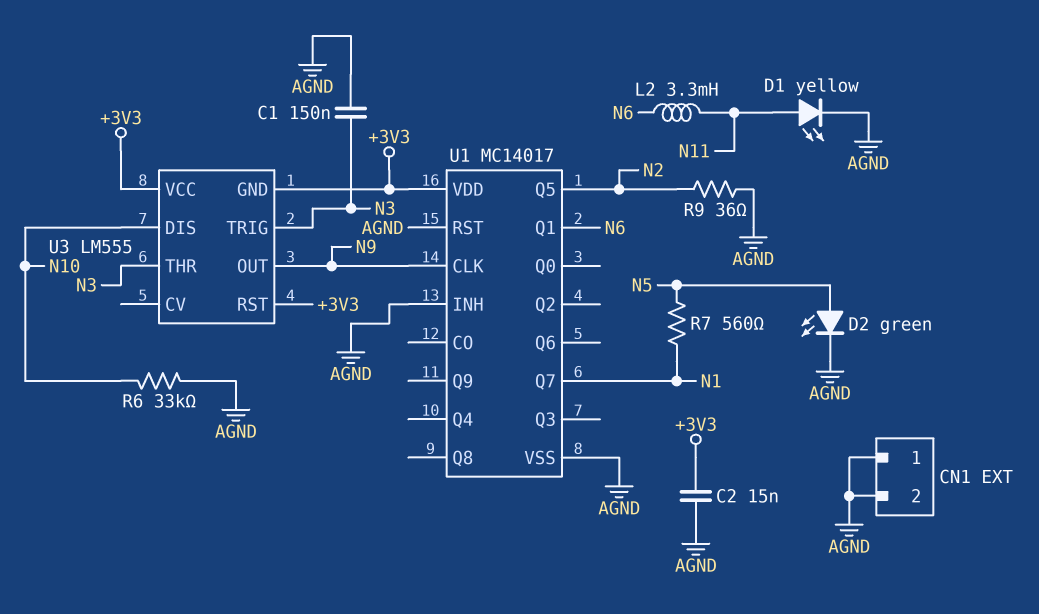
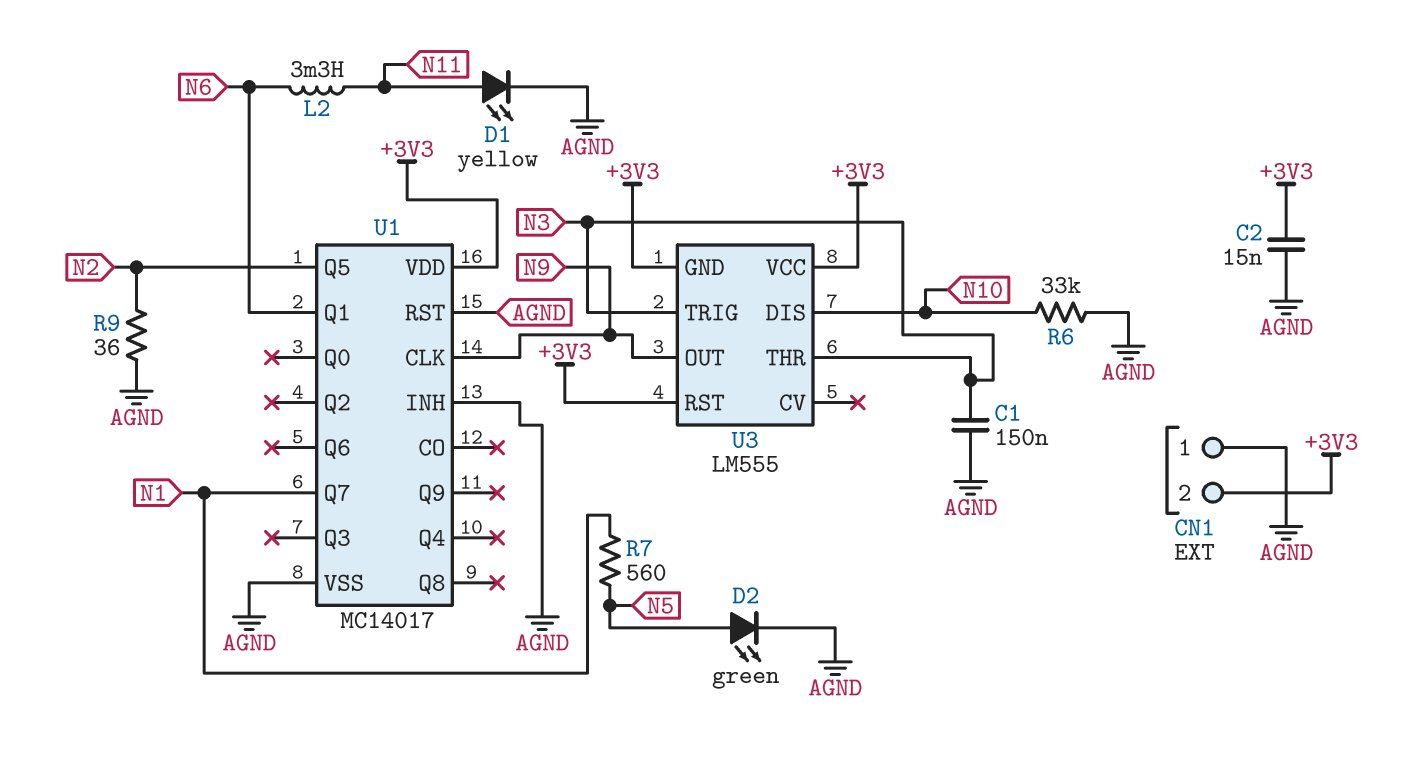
CN1 pin 2: AGND -> +3V3

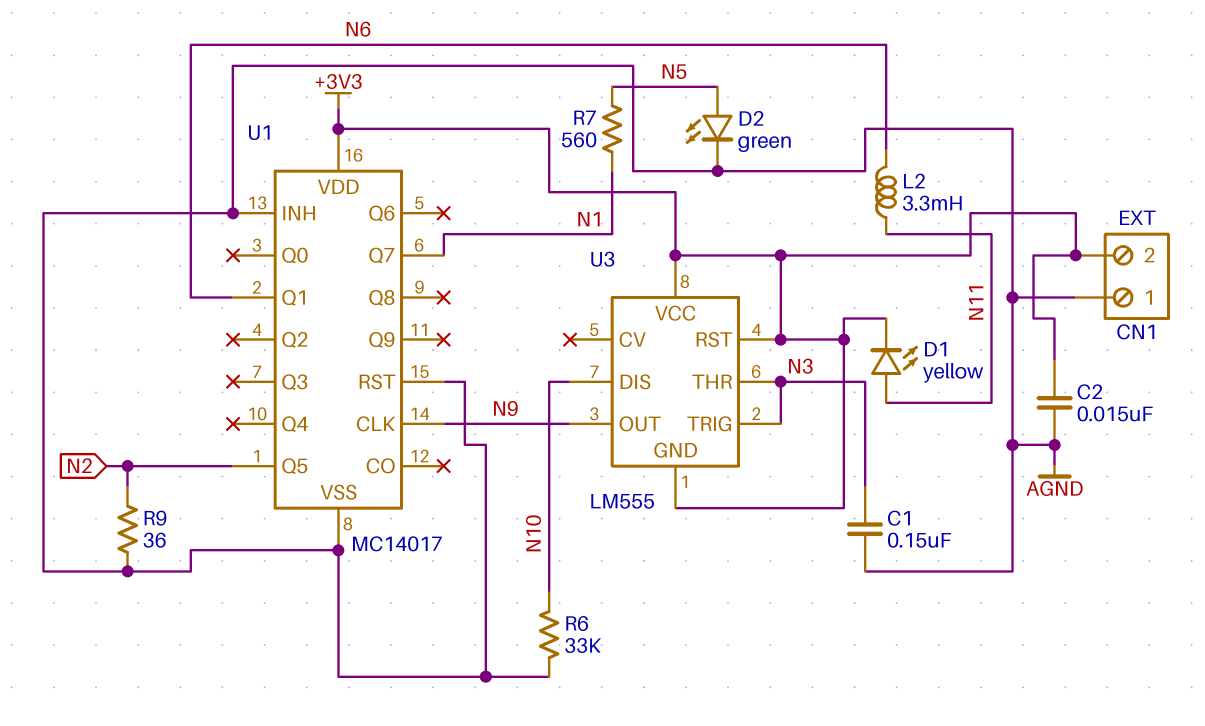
D1: LED yellow (A N11, K AGND) -> LED yellow (A N11, K +3V3)

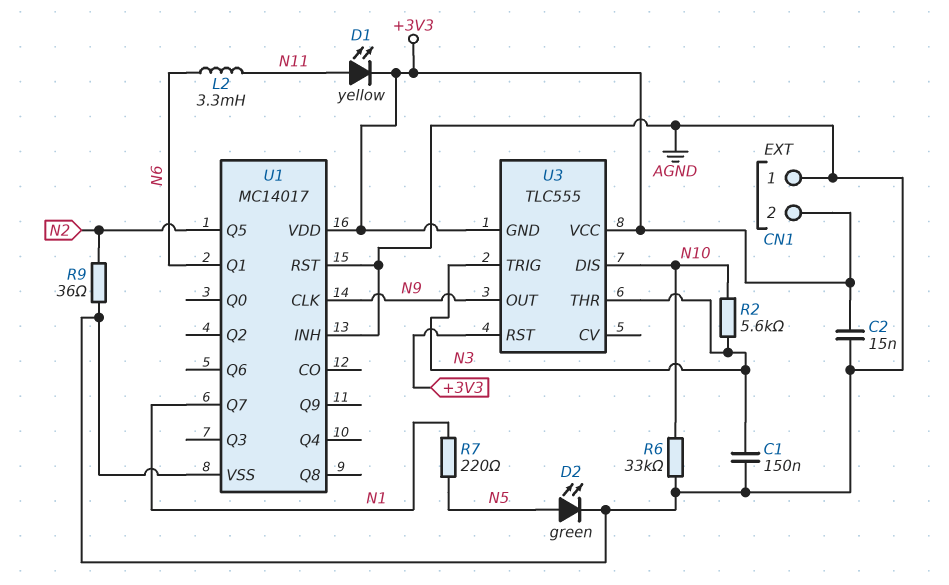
R2: none -> 5.6k (N3, N10)
R7: 560 (N1, N5) -> 220 (N1, N5)
U3: LM555 -> TLC555

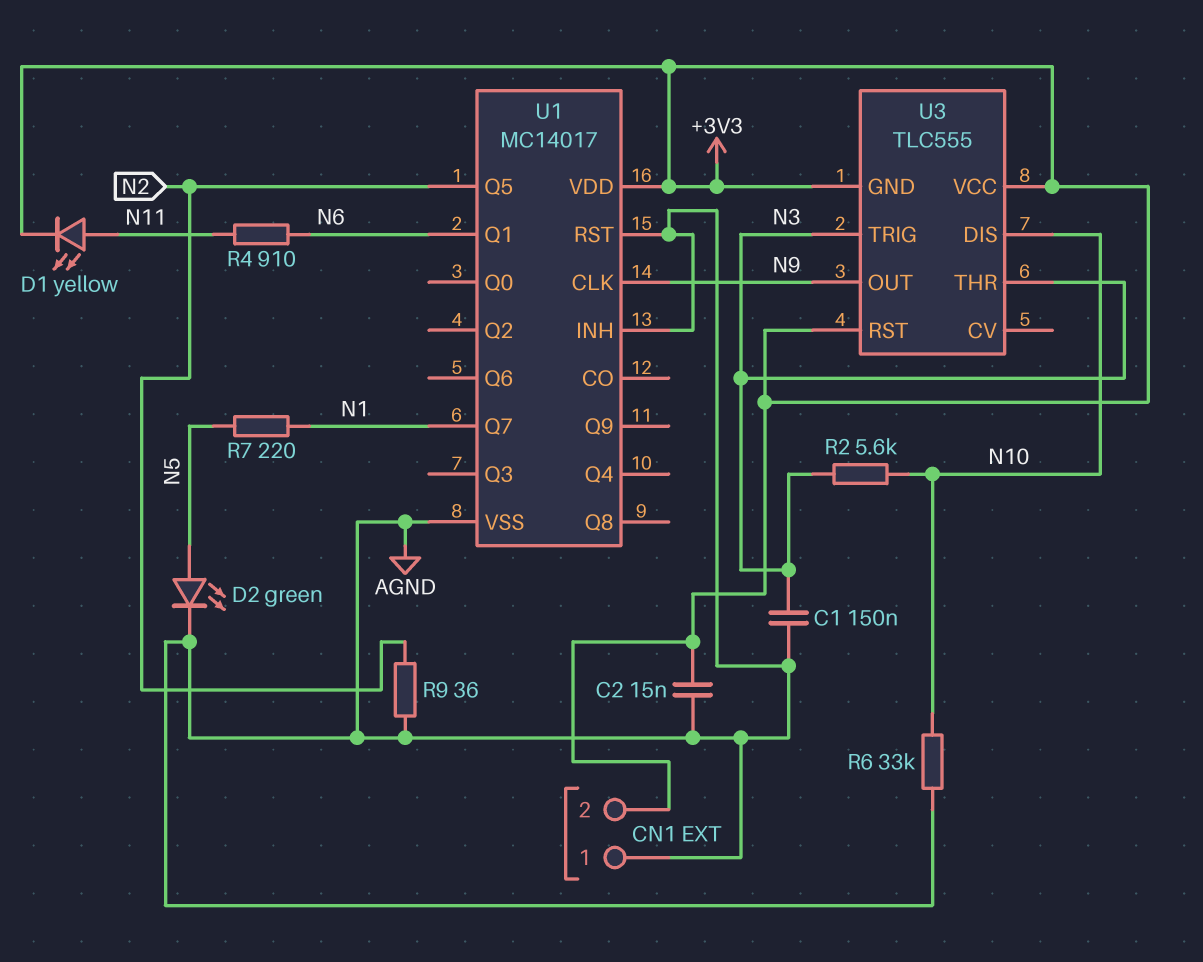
L2: 3.3mH (N6, N11) -> none
R4: none -> 910 (N6, N11)

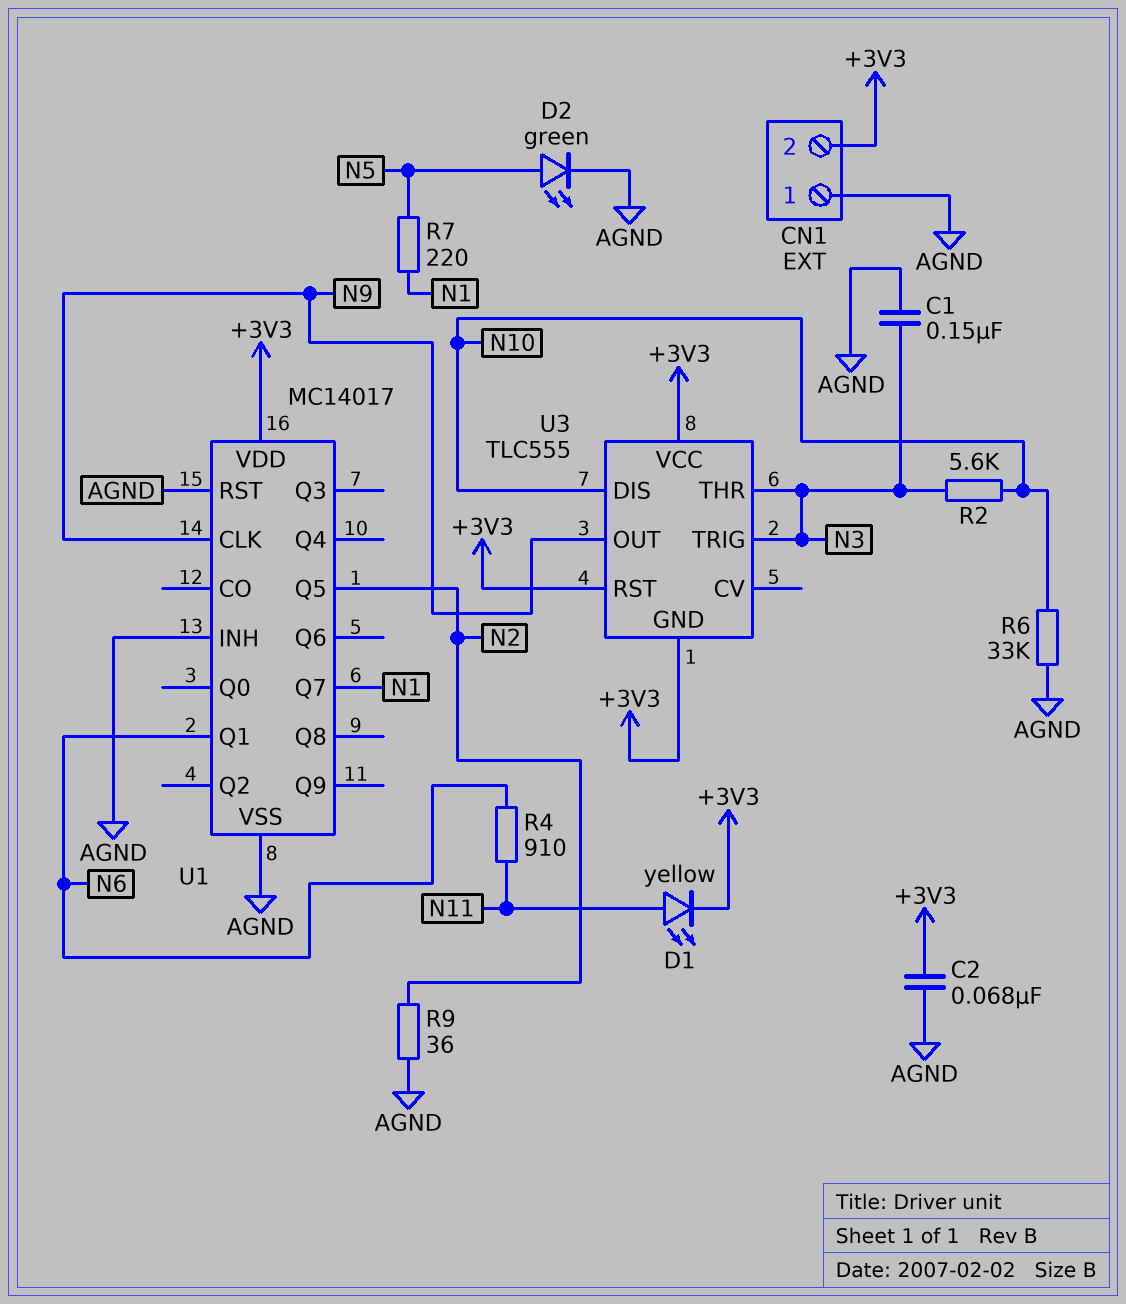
C2: 15nF (+3V3, AGND) -> 68nF (+3V3, AGND)

